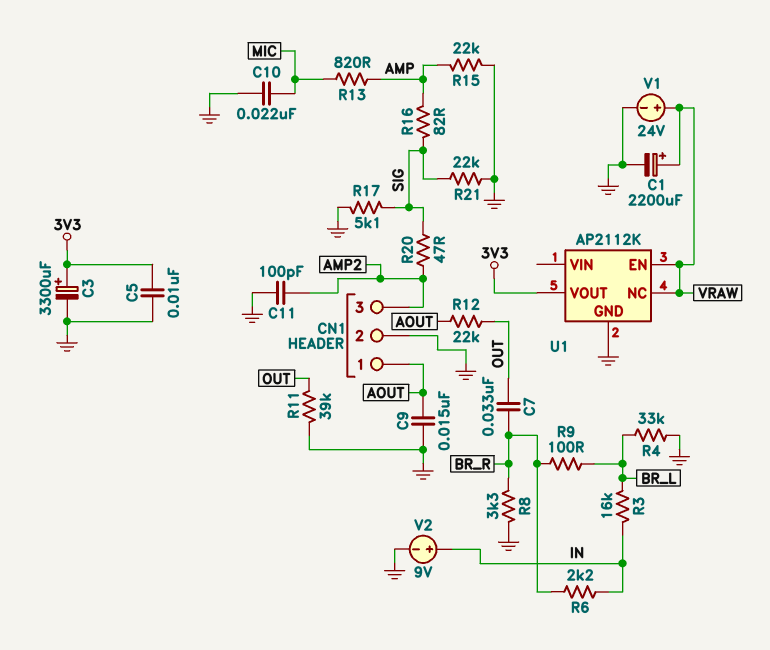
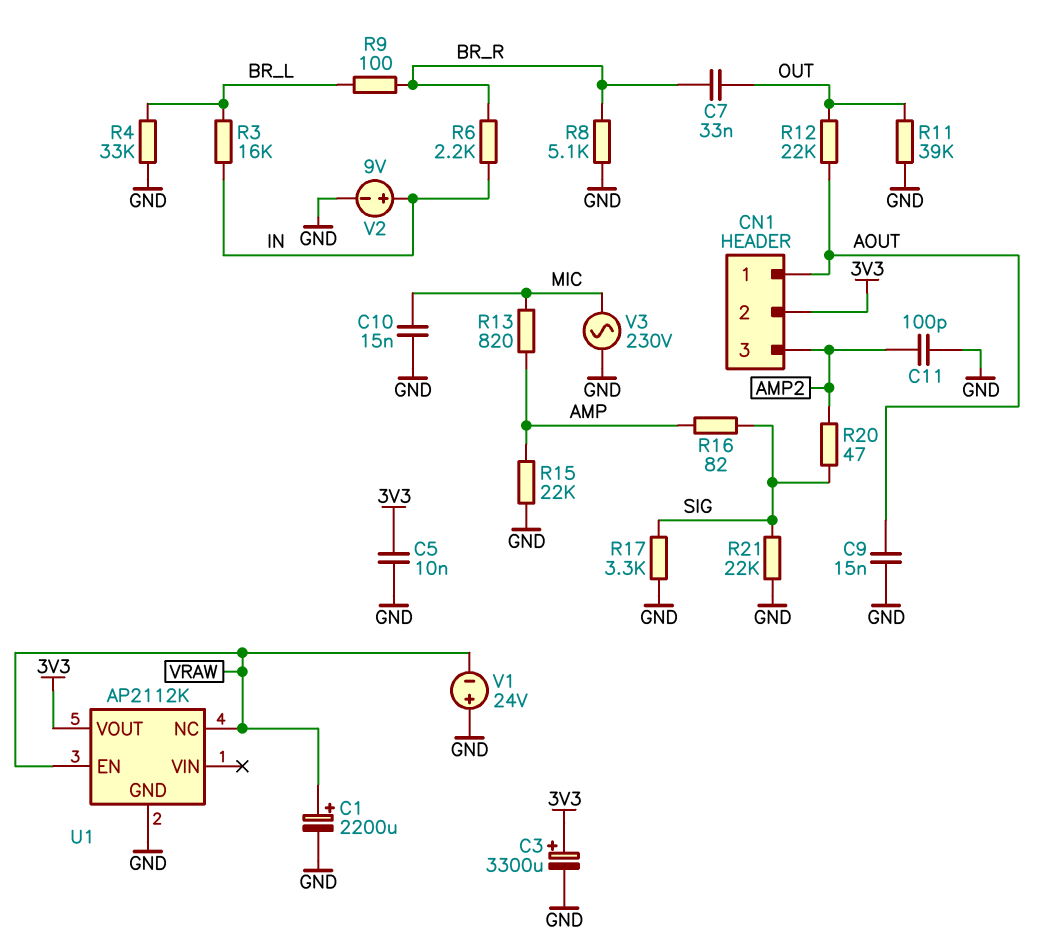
C10: 22nF (GND, MIC) -> 15nF (GND, MIC)
CN1 pin 2: GND -> 3V3
R8: 3.3k (BR_R, GND) -> 5.1k (BR_R, GND)
R17: 5.1k (GND, SIG) -> 3.3k (GND, SIG)
V1: 24V (plus VRAW, minus GND) -> 24V (plus GND, minus VRAW)
V3: none -> AC 230V (GND, MIC)

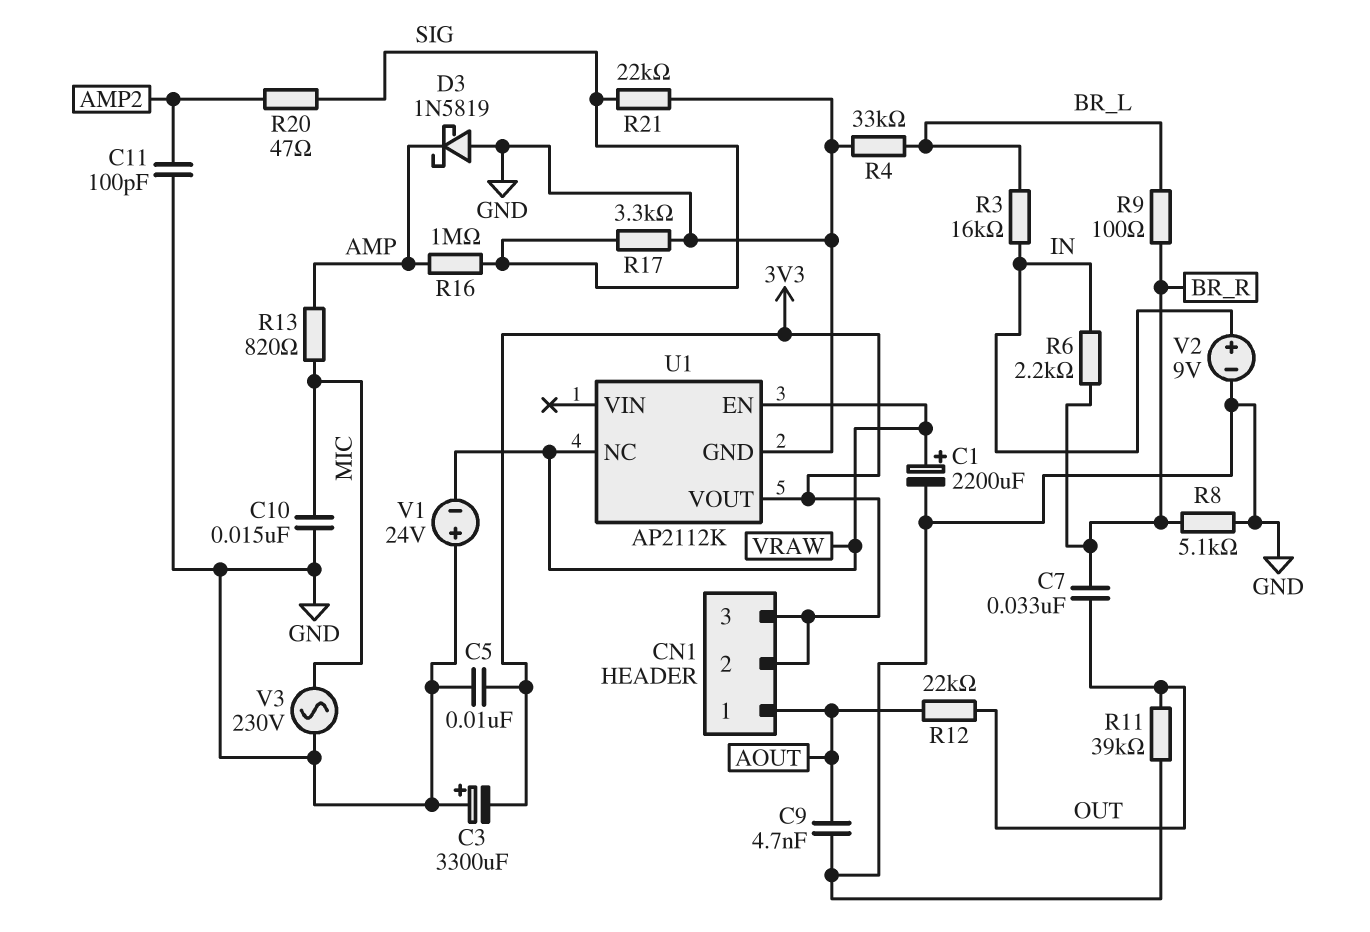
C3: 3300uF (plus 3V3, minus GND) -> 3300uF (plus GND, minus 3V3)
C9: 15nF (AOUT, GND) -> 4.7nF (AOUT, GND)
CN1 pin 3: AMP2 -> 3V3
D3: none -> schottky 1N5819 (A GND, K AMP)
R15: 22k (AMP, GND) -> none
R16: 82 (AMP, SIG) -> 1M (AMP, SIG)

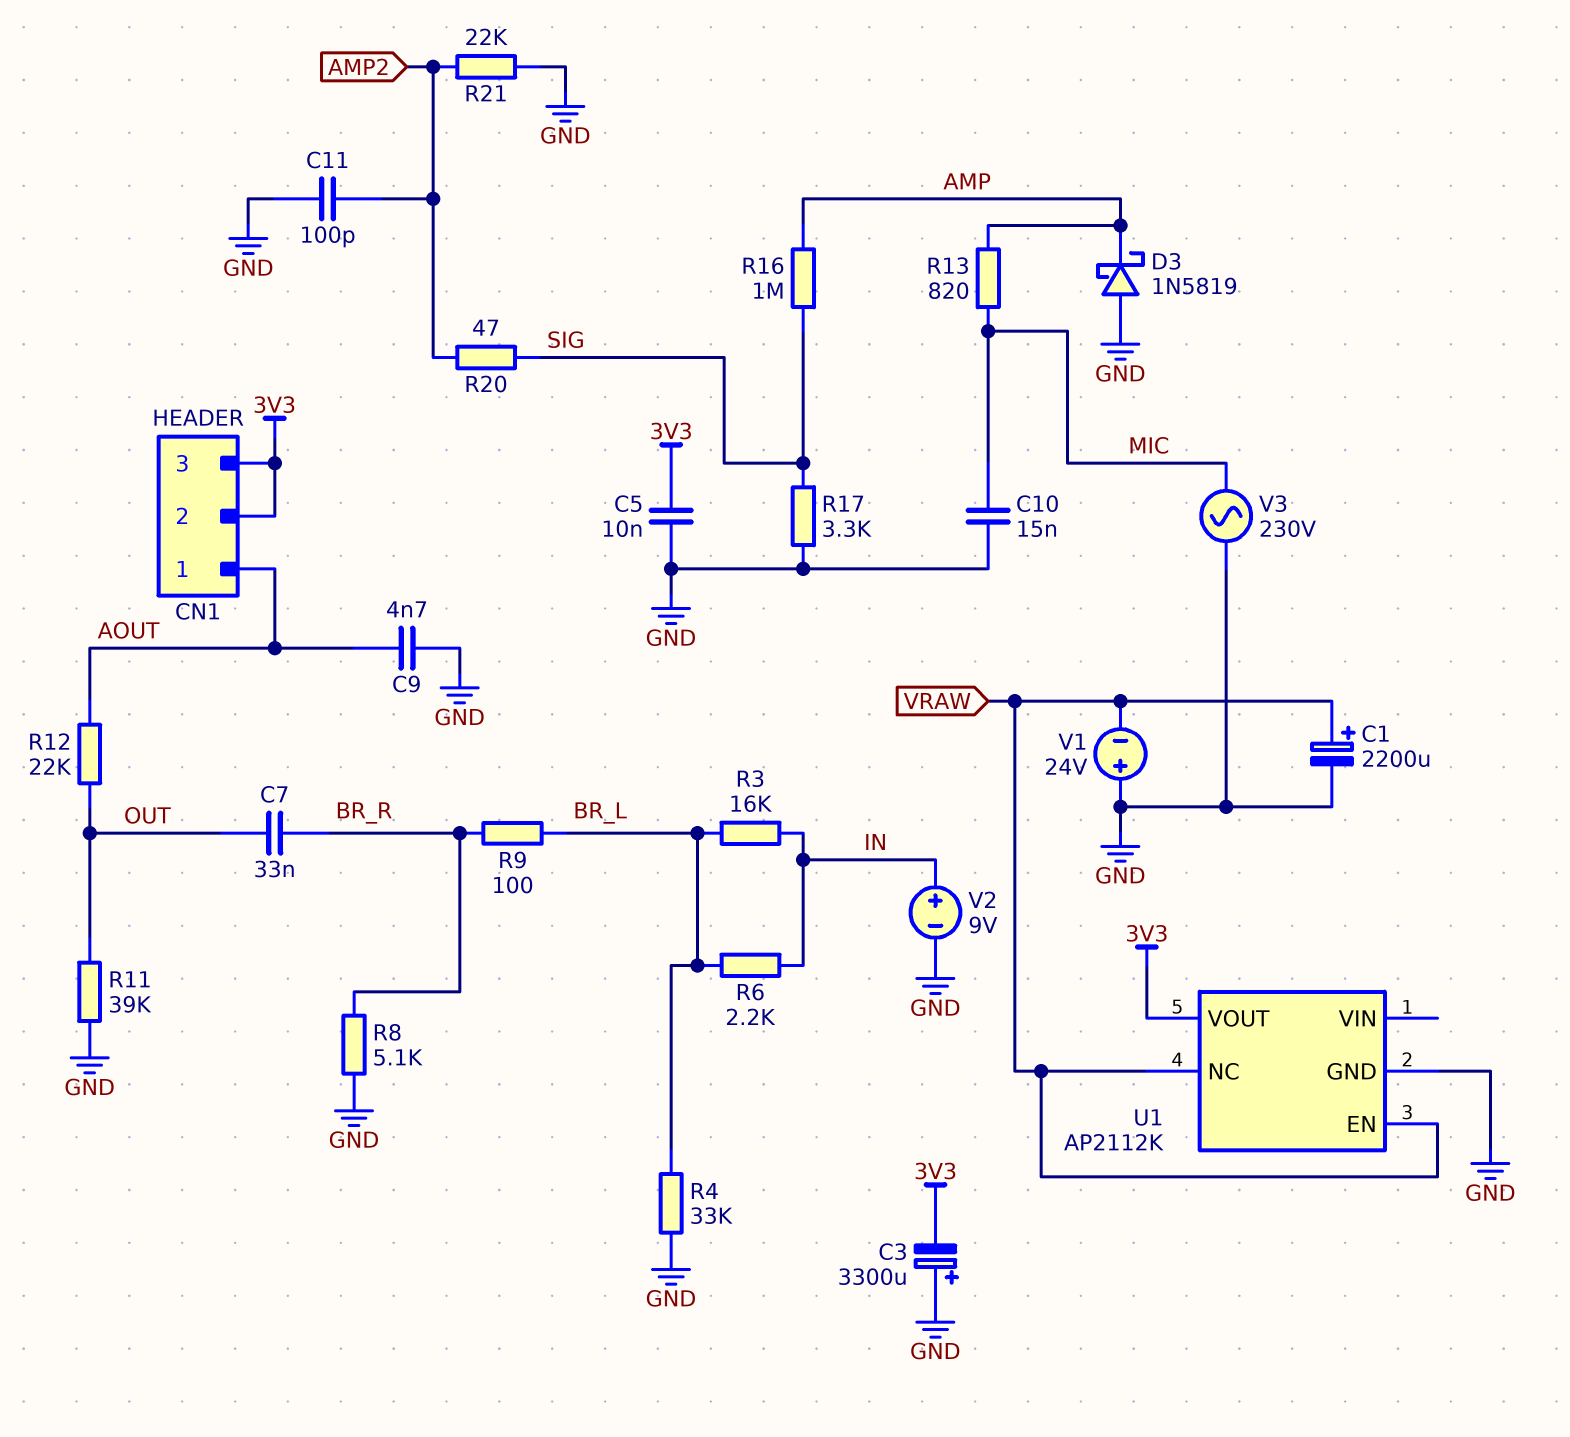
R6: 2.2k (BR_R, IN) -> 2.2k (BR_L, IN)
R21: 22k (GND, SIG) -> 22k (AMP2, GND)

